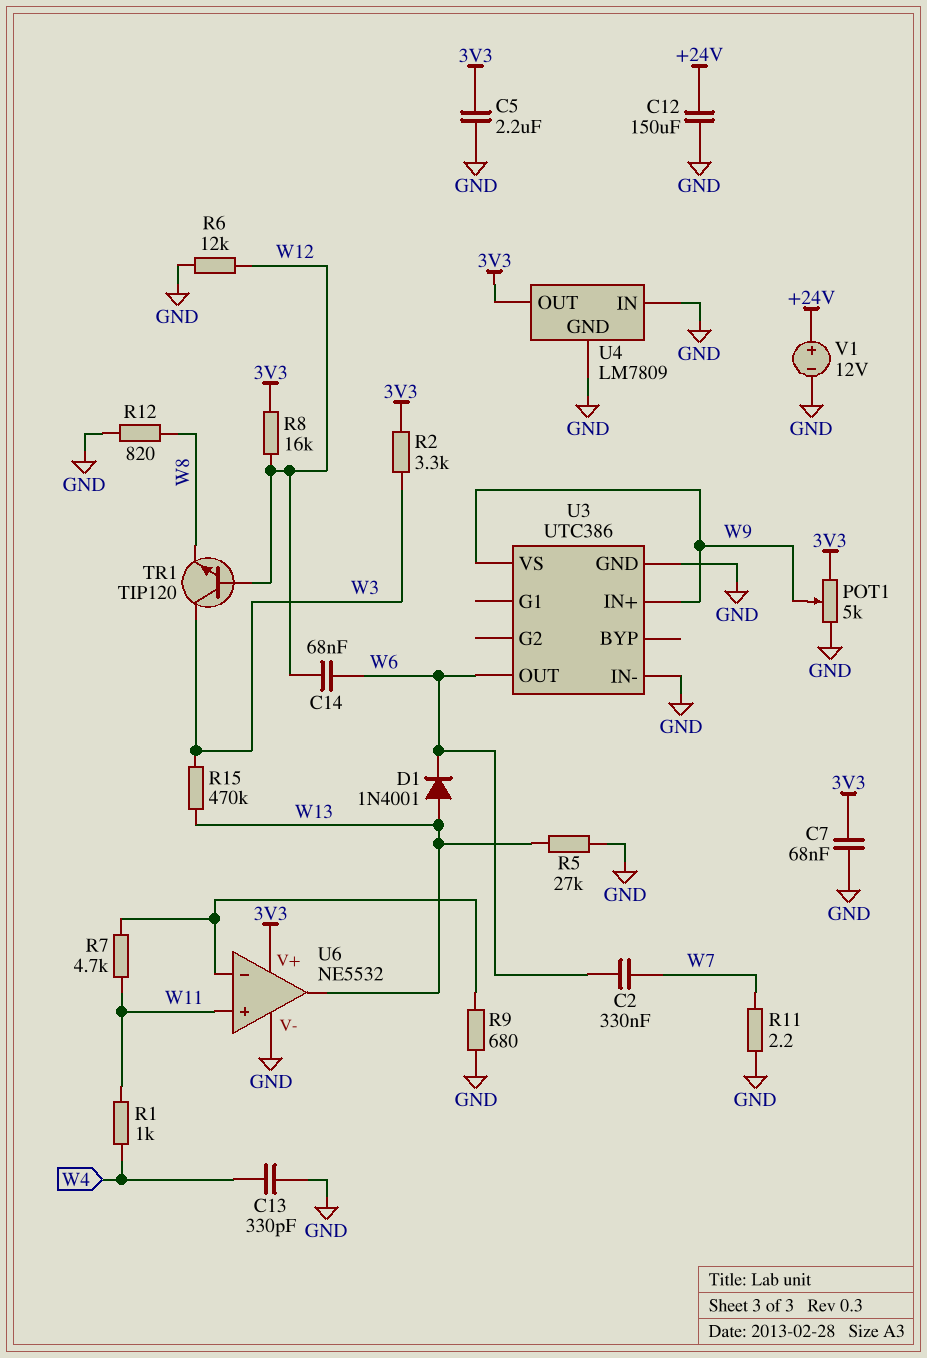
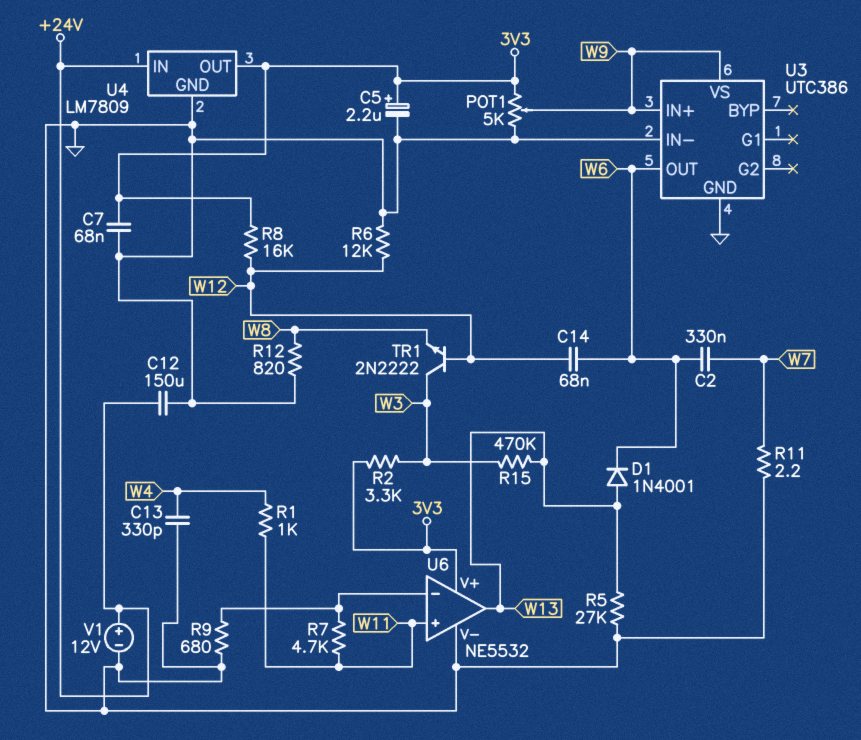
C5: 2.2uF (3V3, GND) -> 2.2uF (plus 3V3, minus GND)
TR1: NPN TIP120 (B W12, C W3, E W8) -> NPN 2N2222 (B W12, C W3, E W8)
U4 pin IN: GND -> +24V

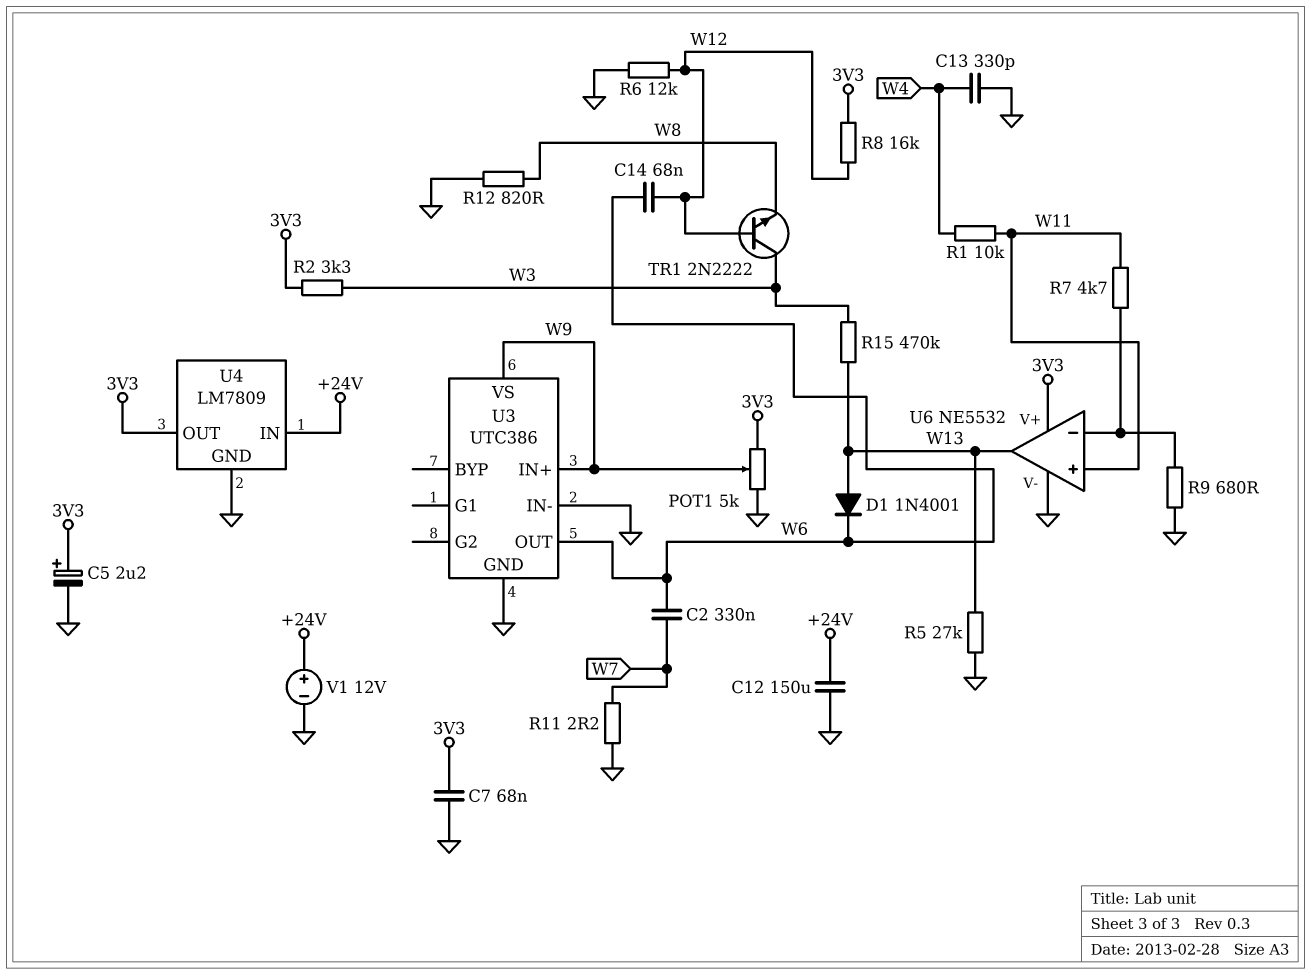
R1: 1k (W4, W11) -> 10k (W4, W11)

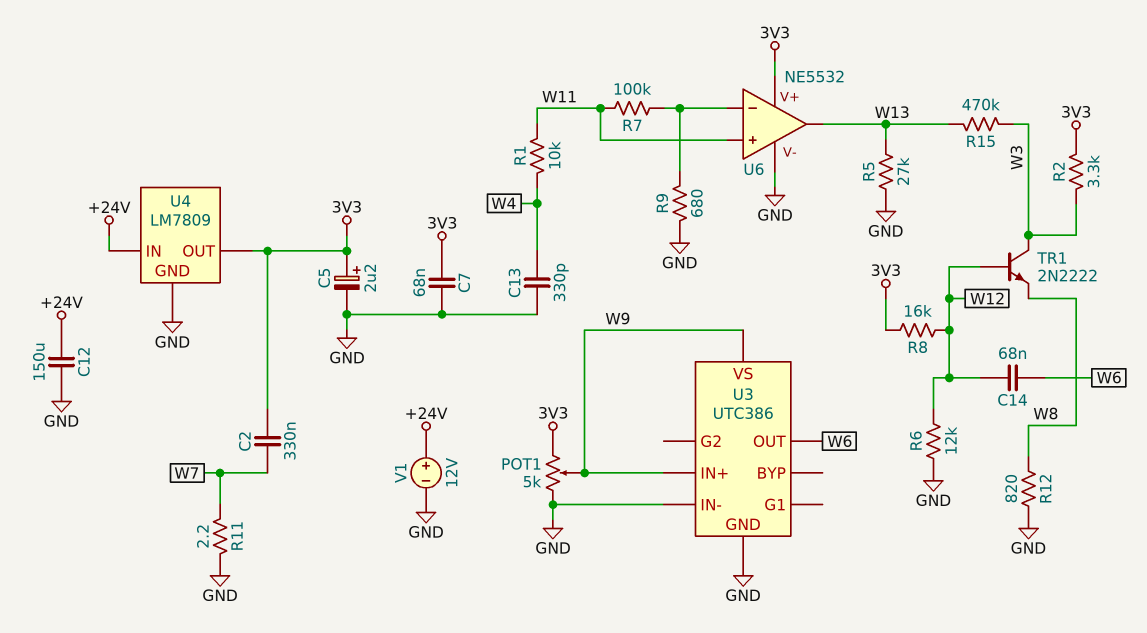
C2: 330nF (W6, W7) -> 330nF (3V3, W7)
D1: diode 1N4001 (A W13, K W6) -> none
R7: 4.7k (U6/in-, W11) -> 100k (U6/in-, W11)

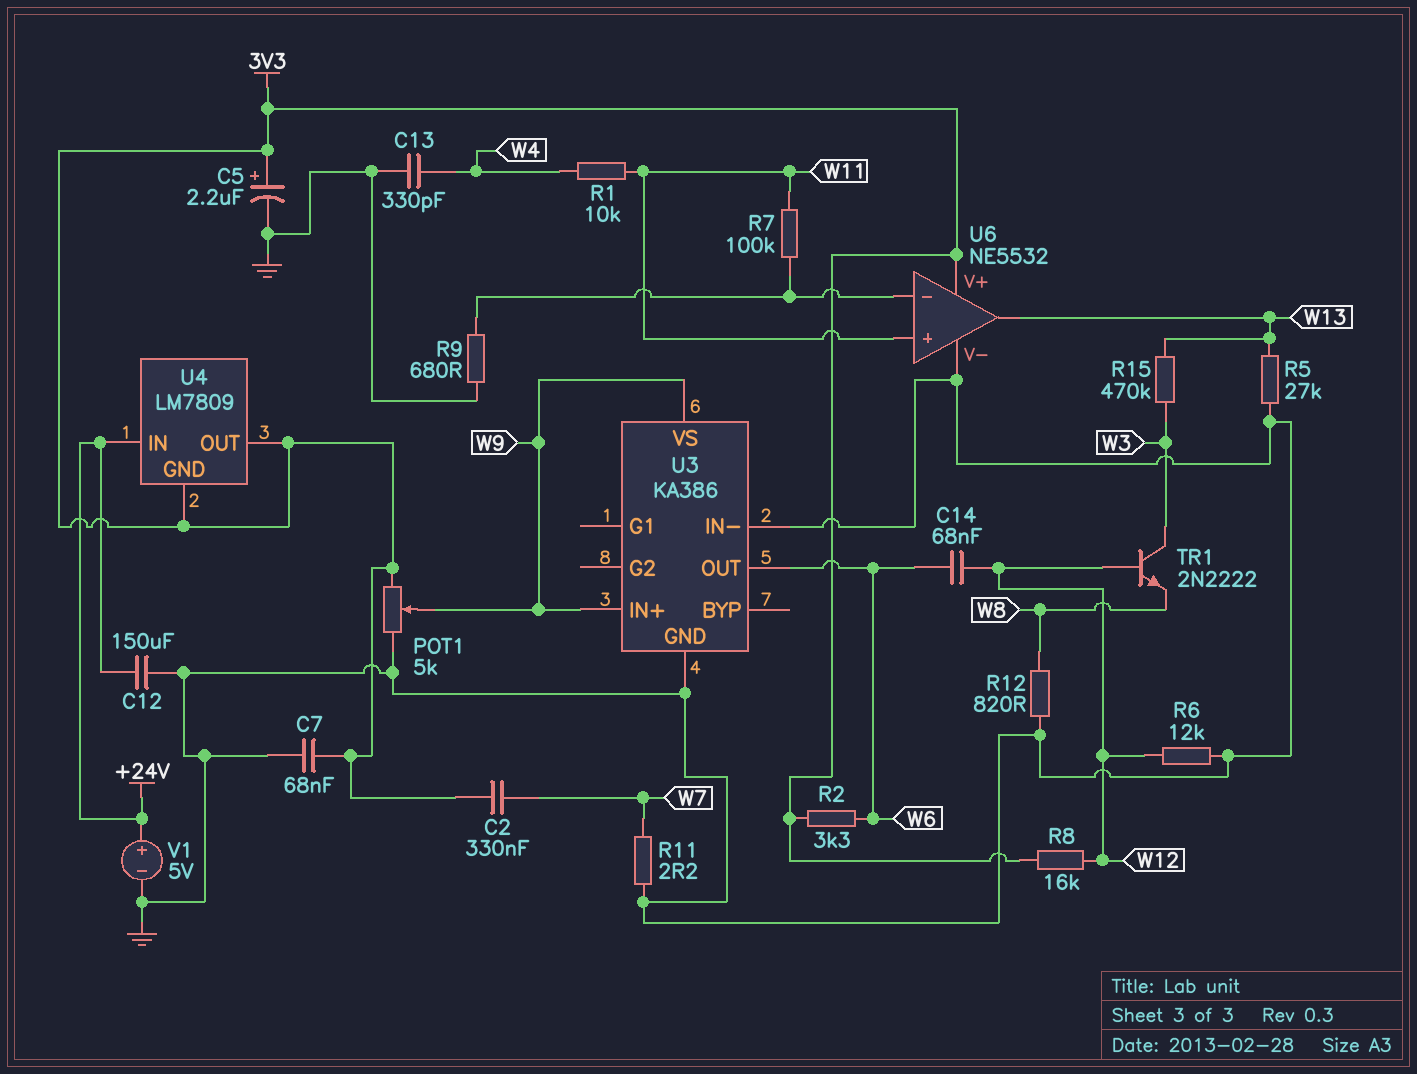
R2: 3.3k (3V3, W3) -> 3.3k (3V3, W6)
U3: UTC386 -> KA386
U4 pin GND: GND -> 3V3
V1: 12V (plus +24V, minus GND) -> 5V (plus +24V, minus GND)

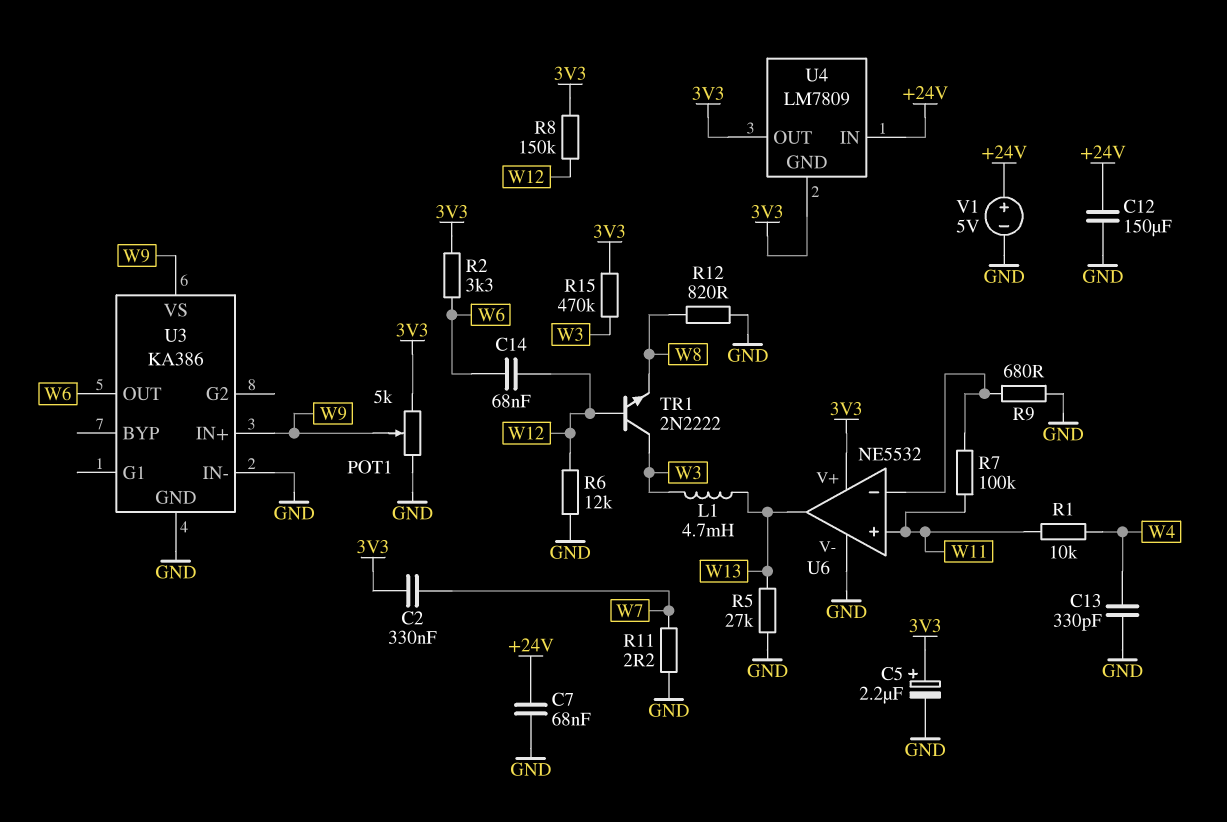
C7: 68nF (3V3, GND) -> 68nF (+24V, GND)
L1: none -> 4.7mH (W3, W13)
R8: 16k (3V3, W12) -> 150k (3V3, W12)
R15: 470k (W3, W13) -> 470k (3V3, W3)

